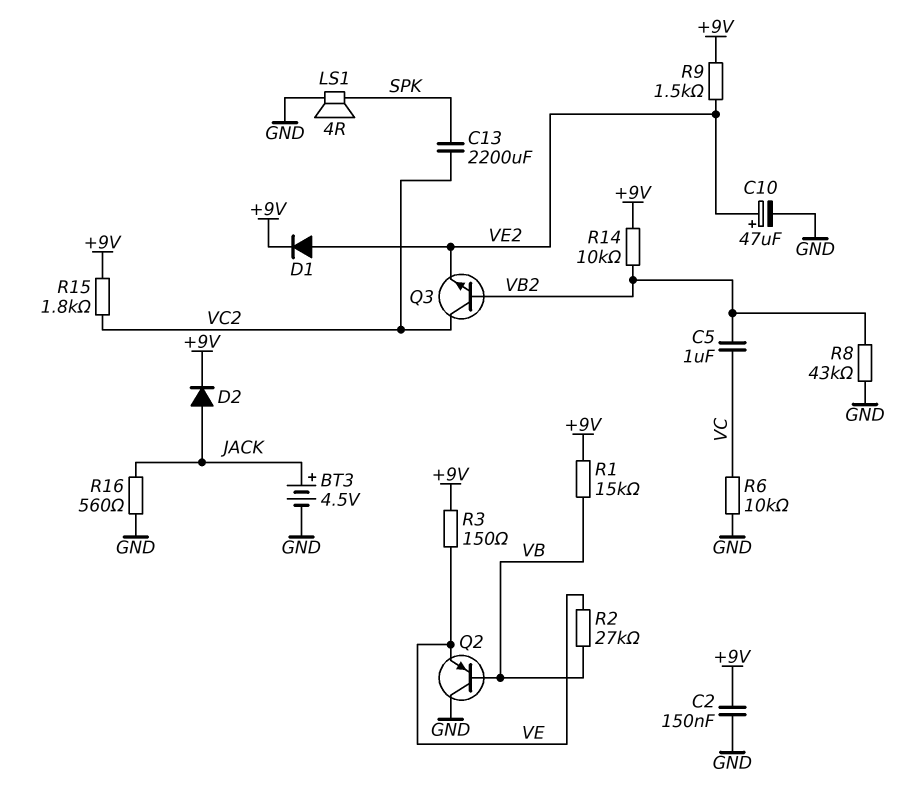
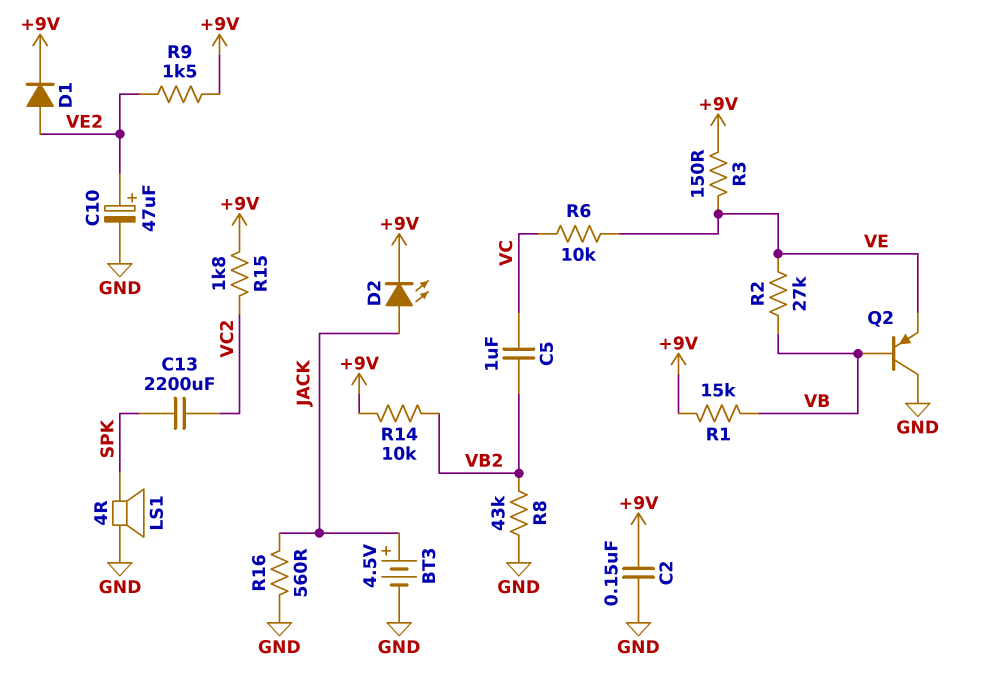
D2: diode (A JACK, K +9V) -> LED (A JACK, K +9V)
Q3: NPN (B VB2, C VC2, E VE2) -> none
R6: 10k (GND, VC) -> 10k (VC, VE)

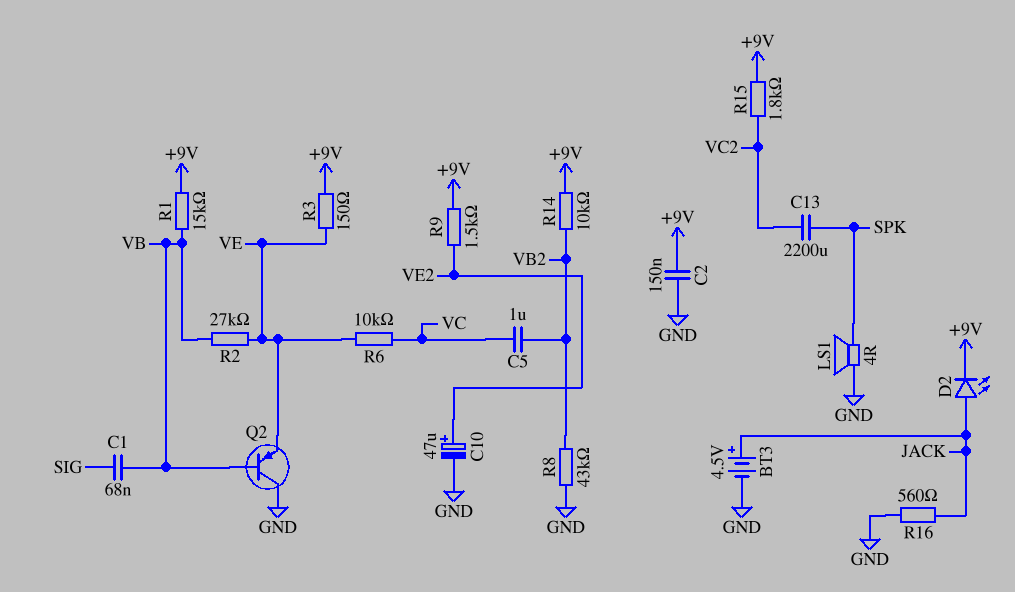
C1: none -> 68nF (SIG, VB)
D1: diode (A VE2, K +9V) -> none

